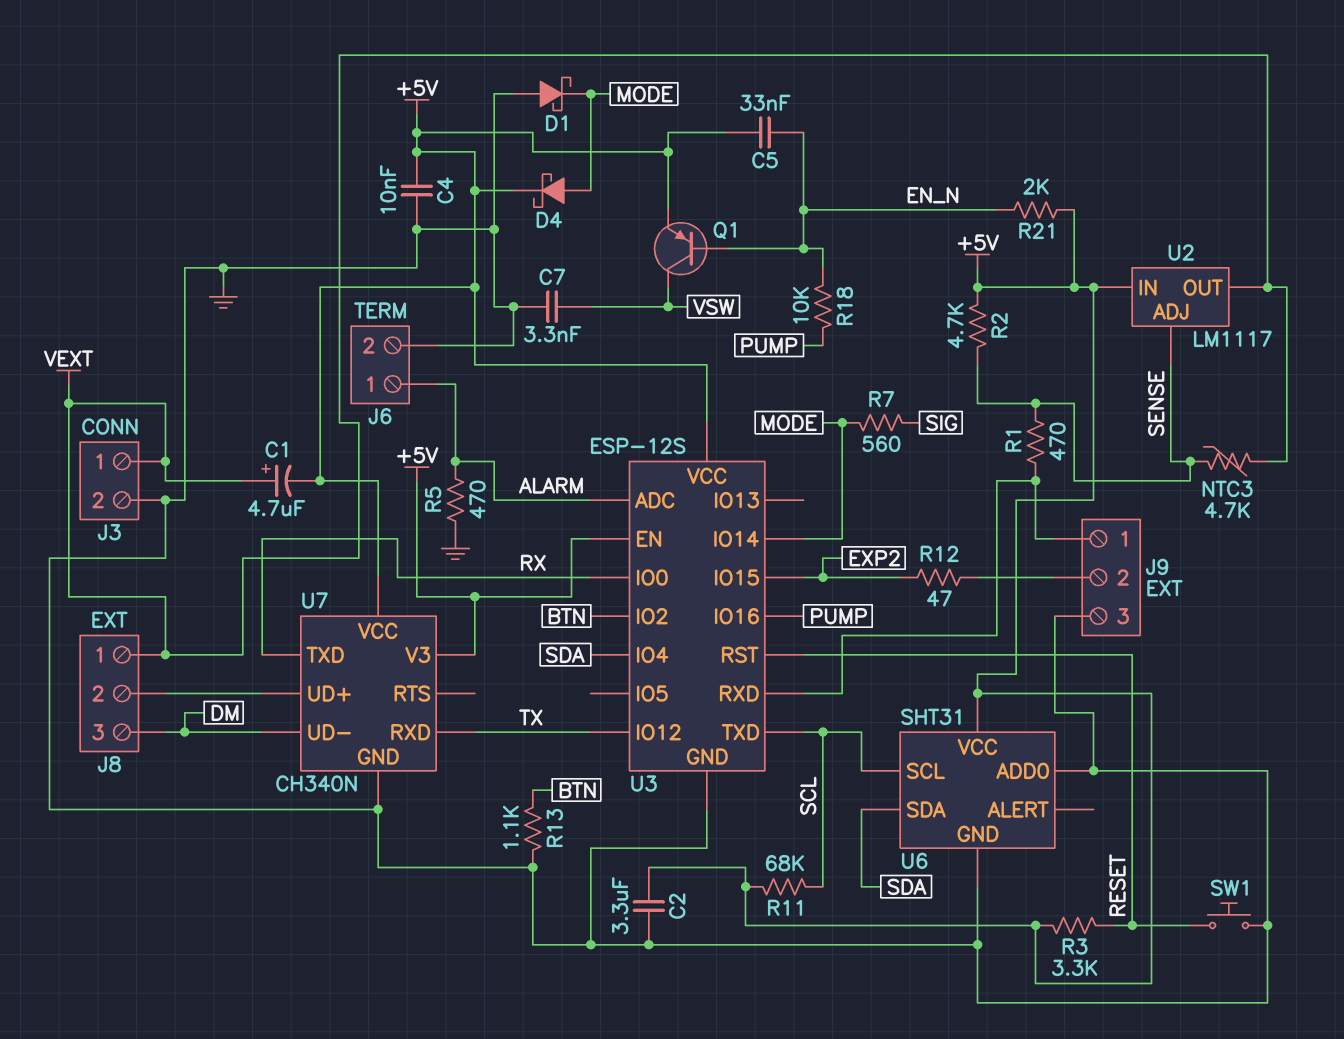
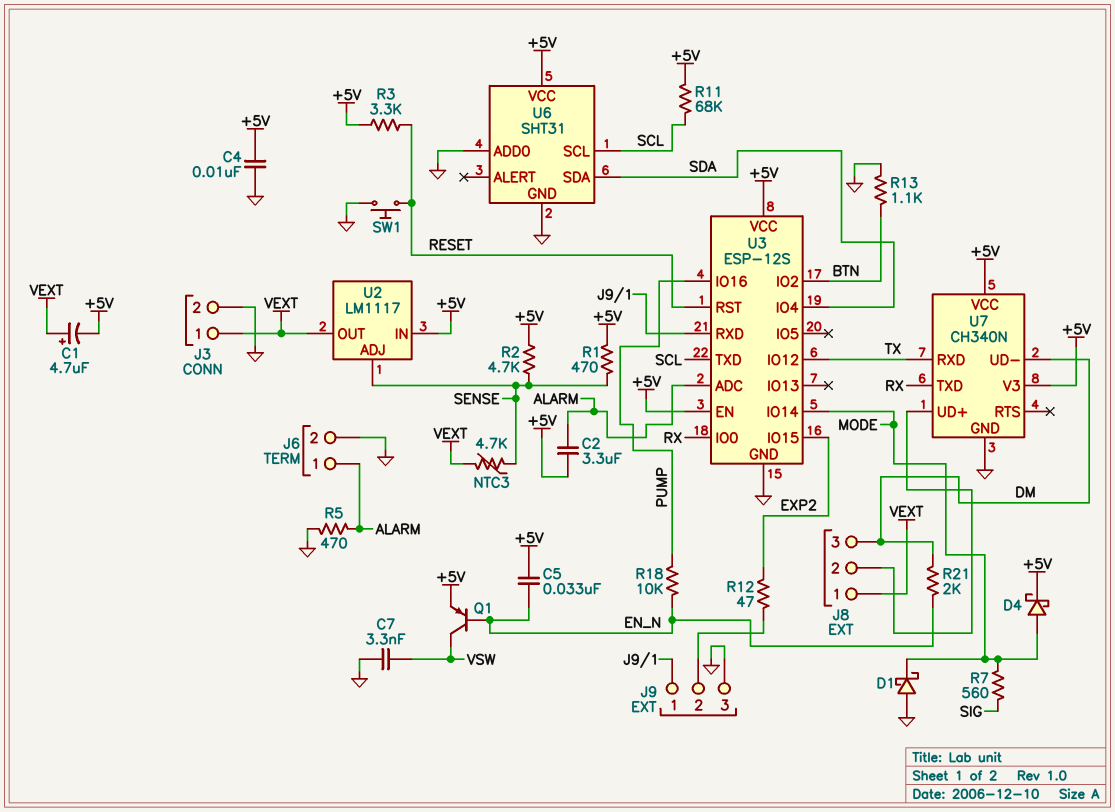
C2: 3.3uF (+5V, GND) -> 3.3uF (+5V, ALARM)
R1: 470 (J9/1, SENSE) -> 470 (+5V, SENSE)
R21: 2k (+5V, EN_N) -> 2k (DM, EN_N)

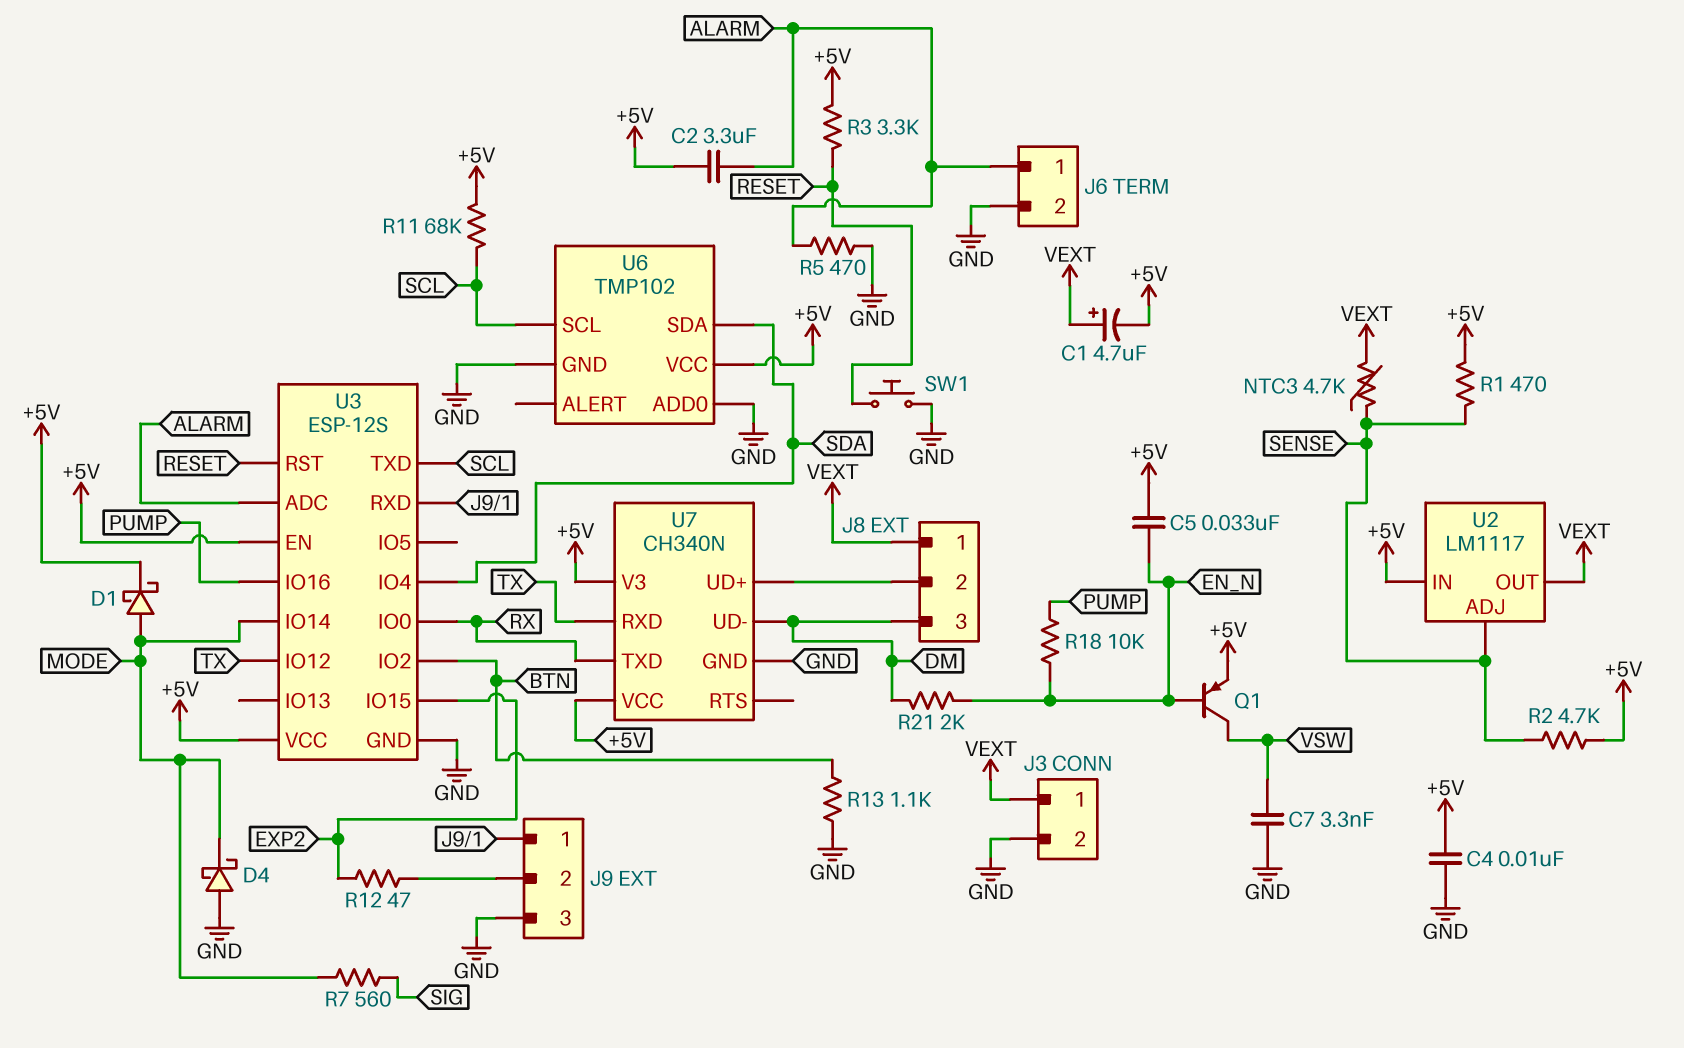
D1: schottky (A GND, K MODE) -> schottky (A MODE, K +5V)
D4: schottky (A MODE, K +5V) -> schottky (A GND, K MODE)
U6: SHT31 -> TMP102

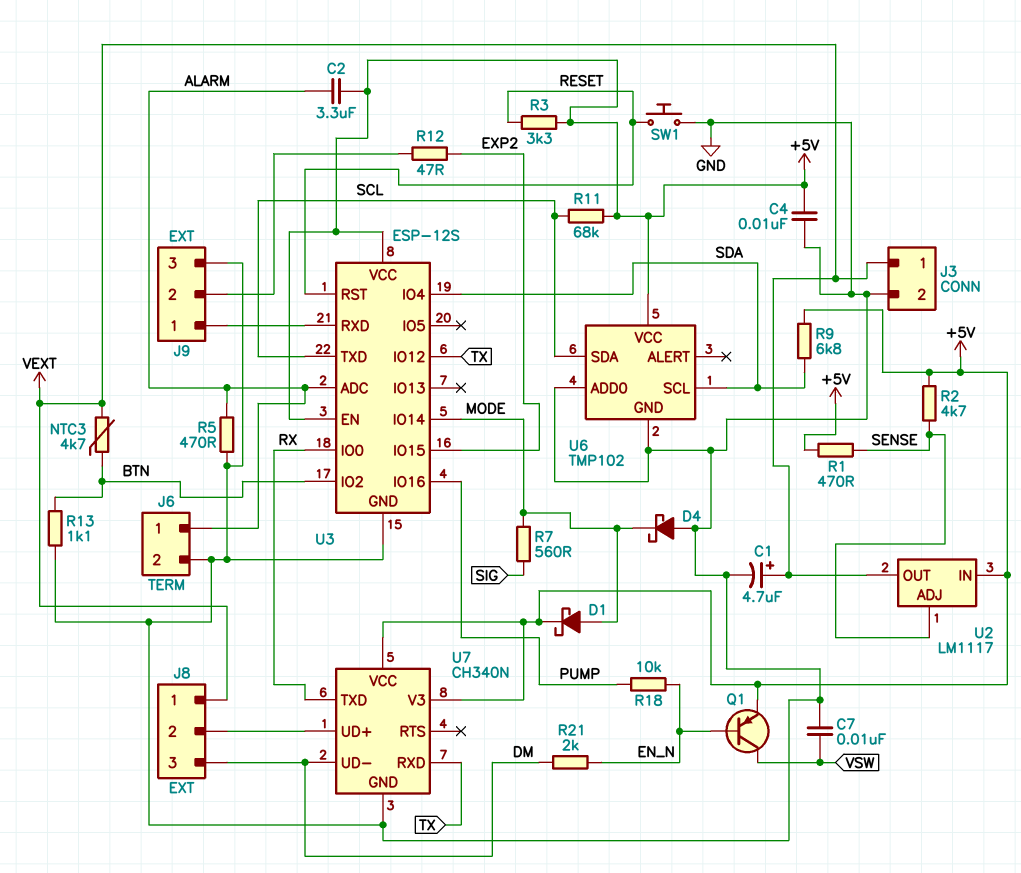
C1: 4.7uF (plus VEXT, minus +5V) -> 4.7uF (plus VEXT, minus GND)
C5: 33nF (+5V, EN_N) -> none
C7: 3.3nF (GND, VSW) -> 10nF (GND, VSW)
NTC3: 4.7k (SENSE, VEXT) -> 4.7k (BTN, VEXT)
R9: none -> 6.8k (+5V, SDA)
U6 pin SCL: SCL -> SDA
U6 pin SDA: SDA -> SCL

